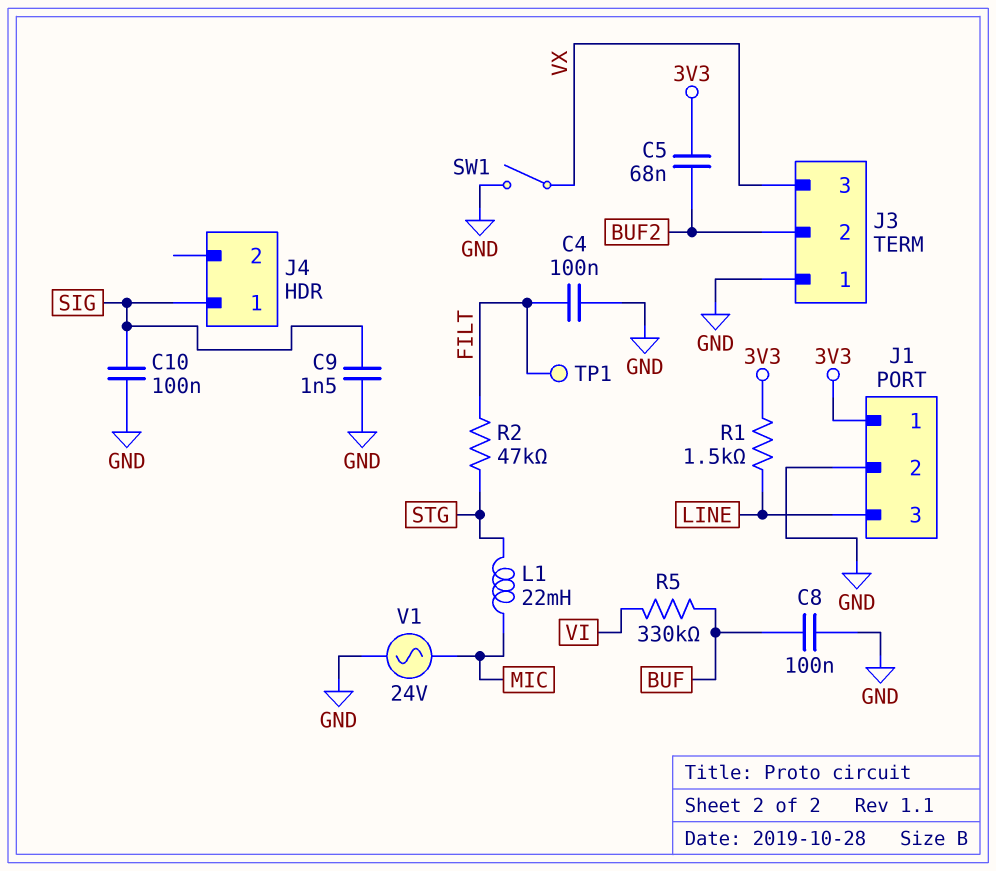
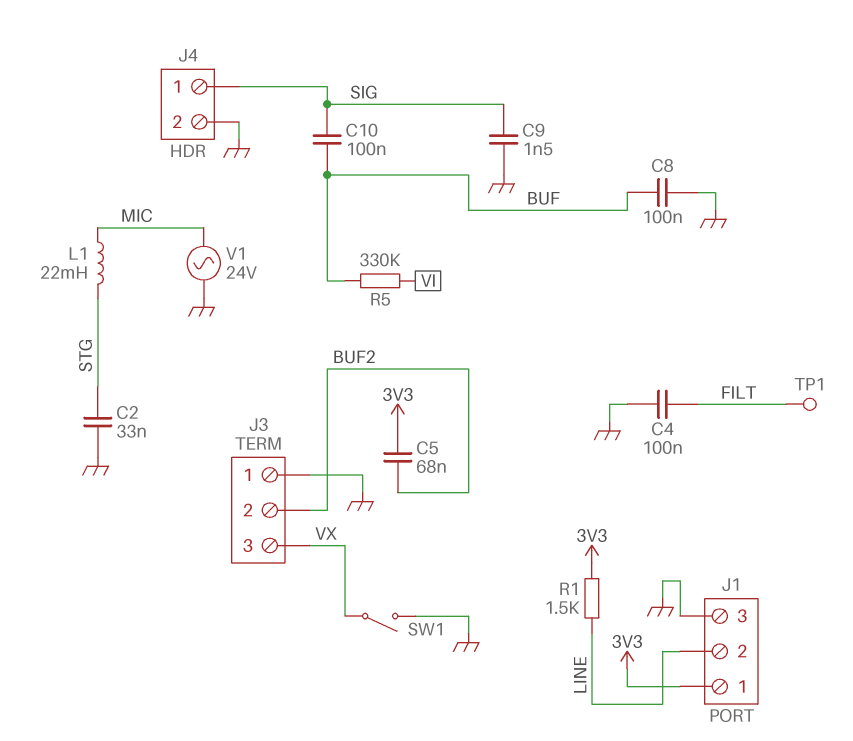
C2: none -> 33nF (GND, STG)
C10: 100nF (GND, SIG) -> 100nF (BUF, SIG)
J1 pin 2: GND -> LINE
J1 pin 3: LINE -> GND
J4 pin 2: none -> GND
R2: 47k (FILT, STG) -> none

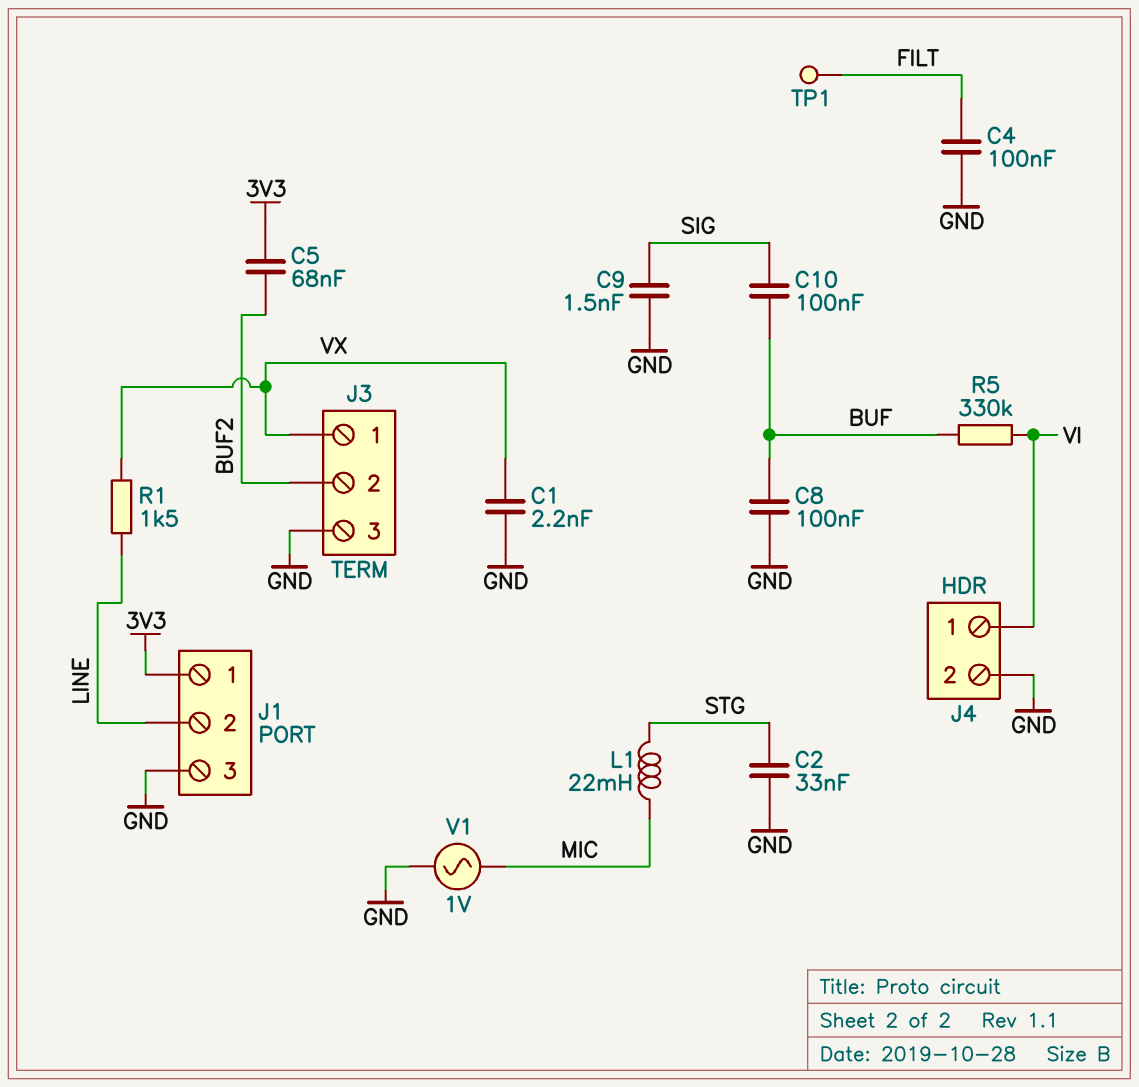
C1: none -> 2.2nF (GND, VX)
J3 pin 1: GND -> VX
J3 pin 3: VX -> GND
J4 pin 1: SIG -> VI
R1: 1.5k (3V3, LINE) -> 1.5k (LINE, VX)
SW1: switch (GND, VX) -> none
V1: AC 24V (GND, MIC) -> AC 1V (GND, MIC)

